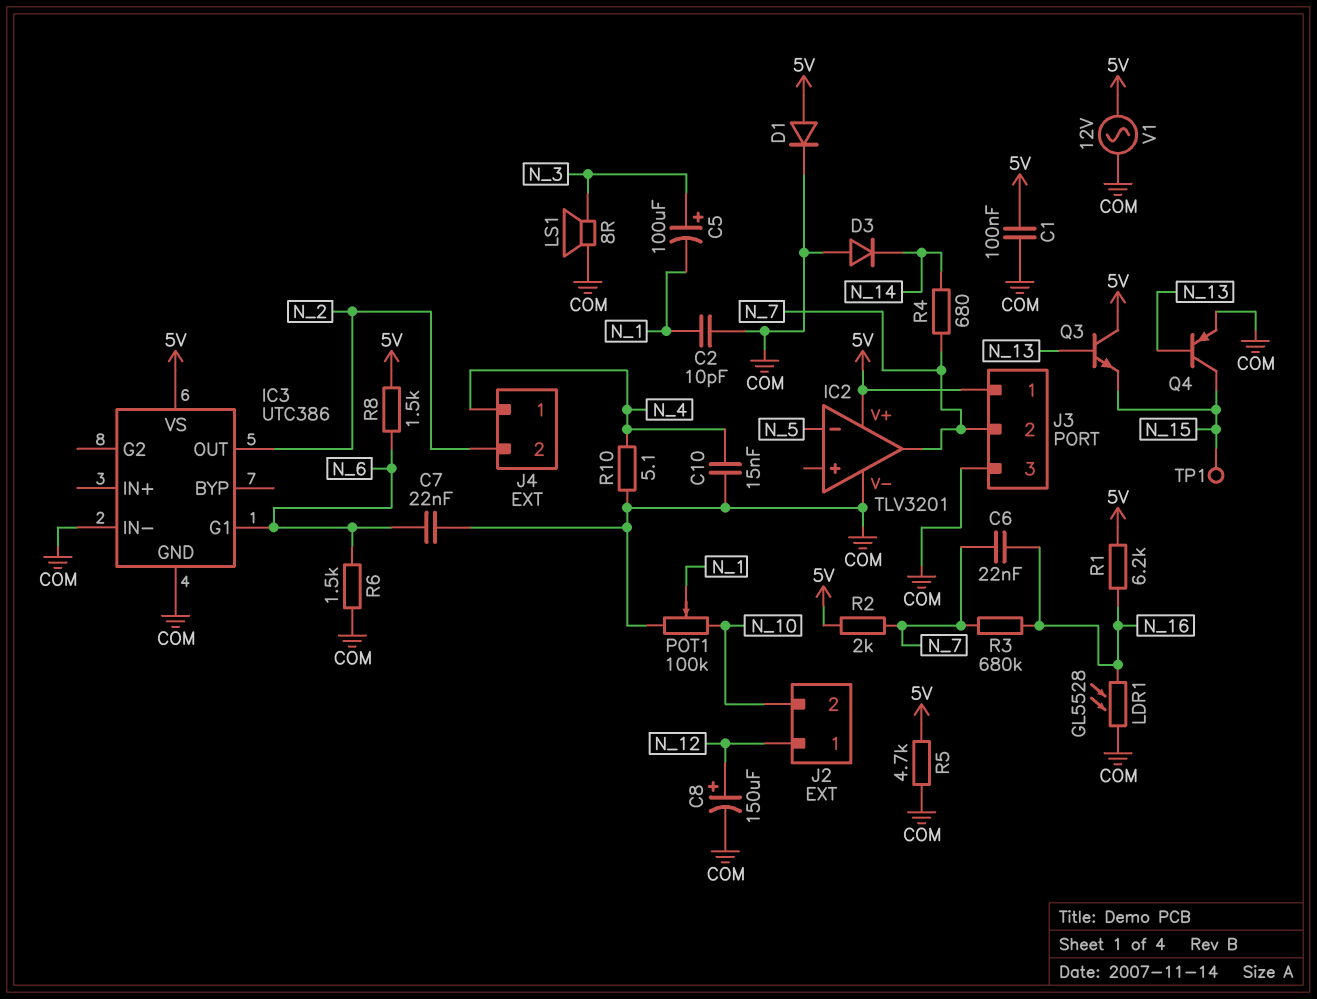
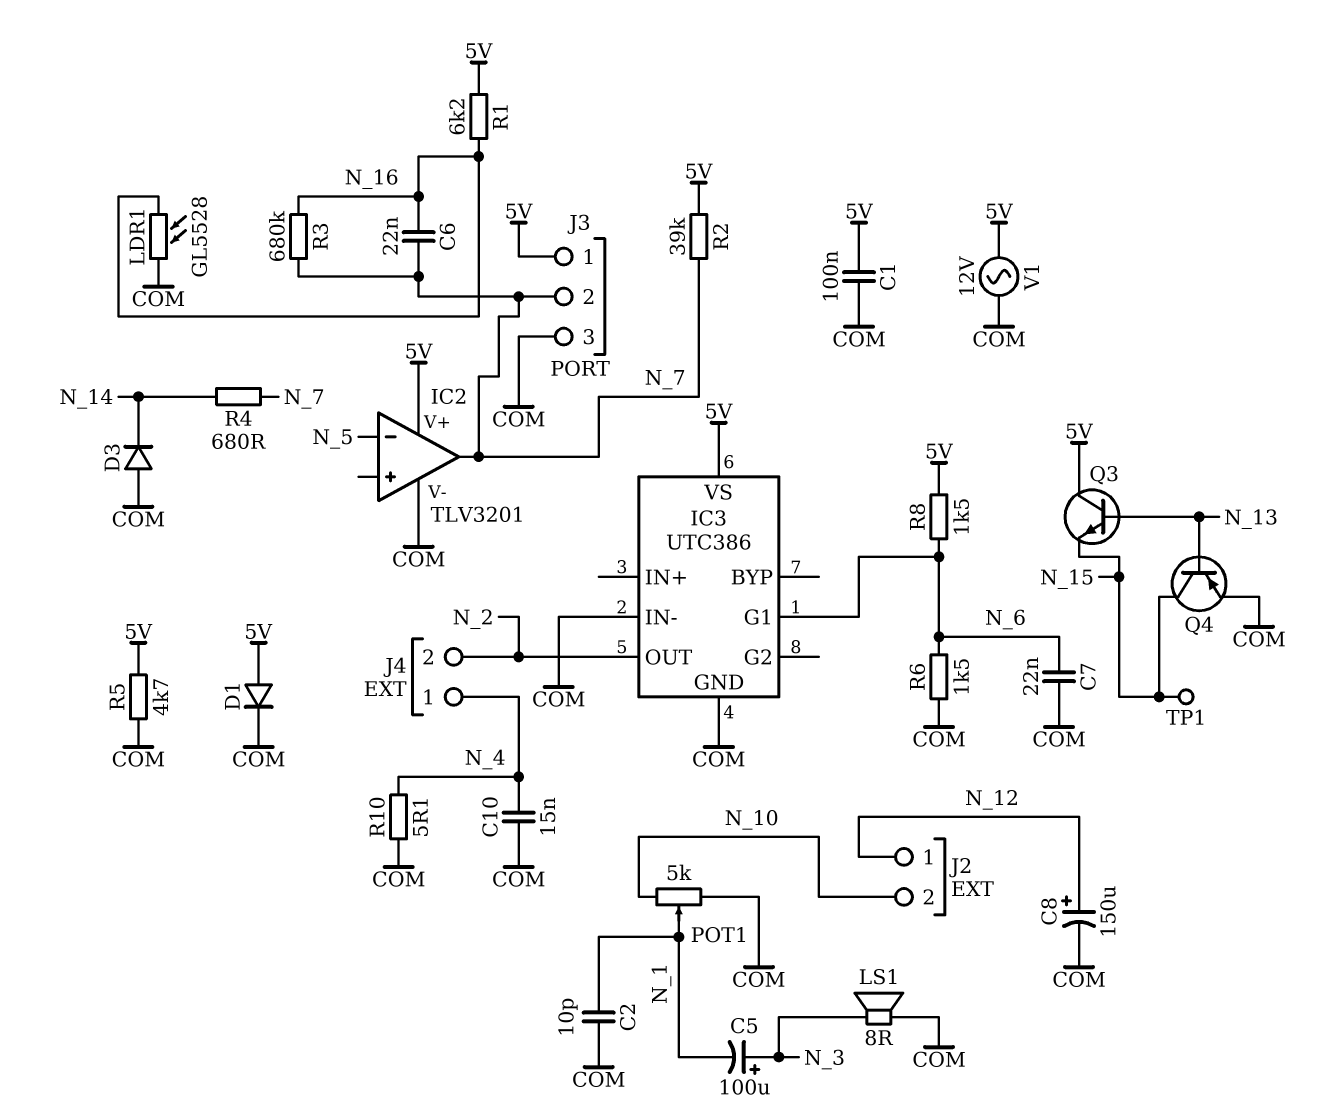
POT1: 100k (COM, N_10, wiper N_1) -> 5k (COM, N_10, wiper N_1)
R2: 2k (5V, N_7) -> 39k (5V, N_7)

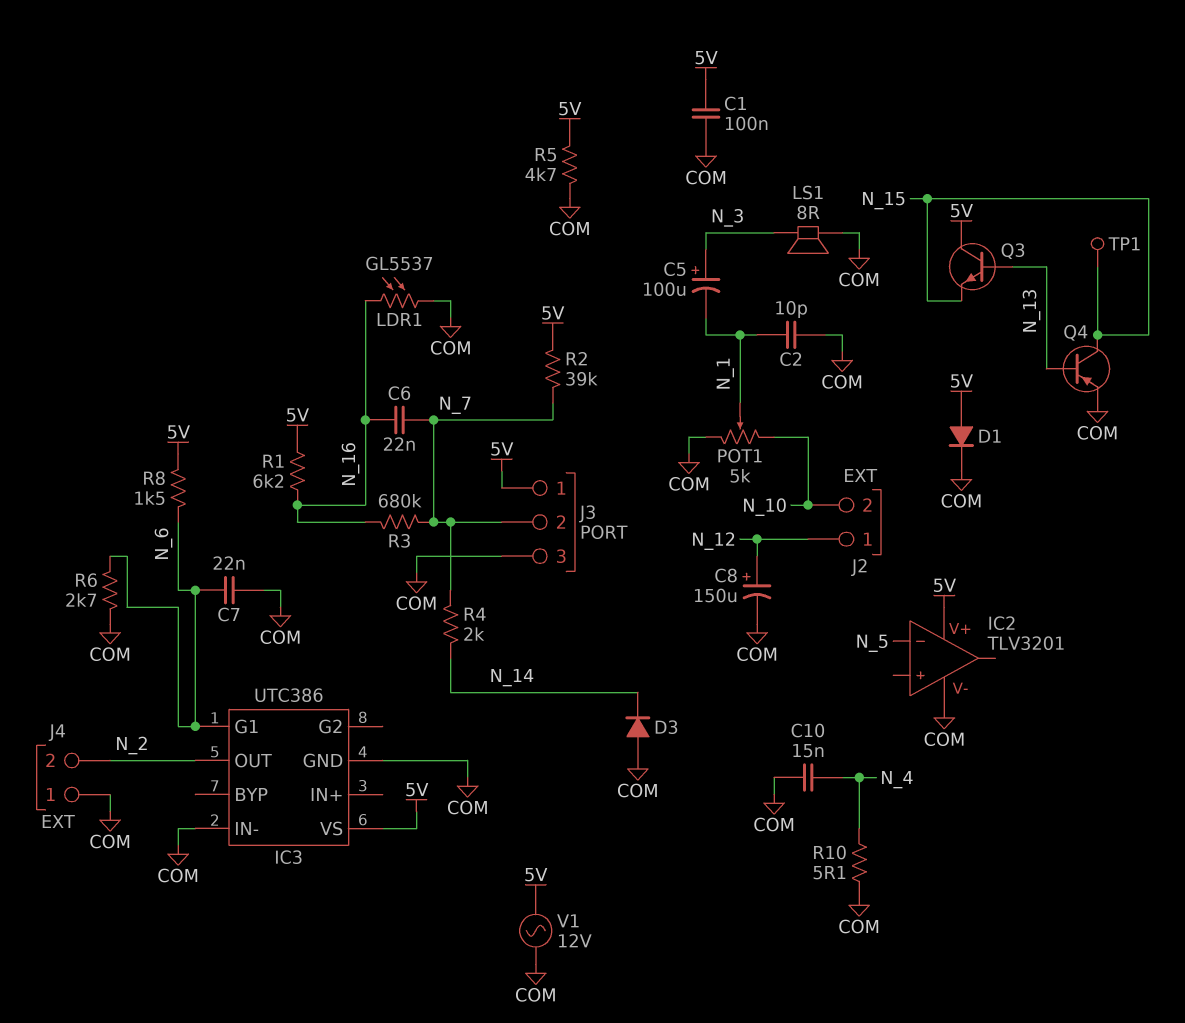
IC2 pin out: N_7 -> none
J4 pin 1: N_4 -> COM
LDR1: GL5528 (COM, N_16) -> GL5537 (COM, N_16)
R4: 680 (N_7, N_14) -> 2k (N_7, N_14)
R6: 1.5k (COM, N_6) -> 2.7k (COM, N_6)

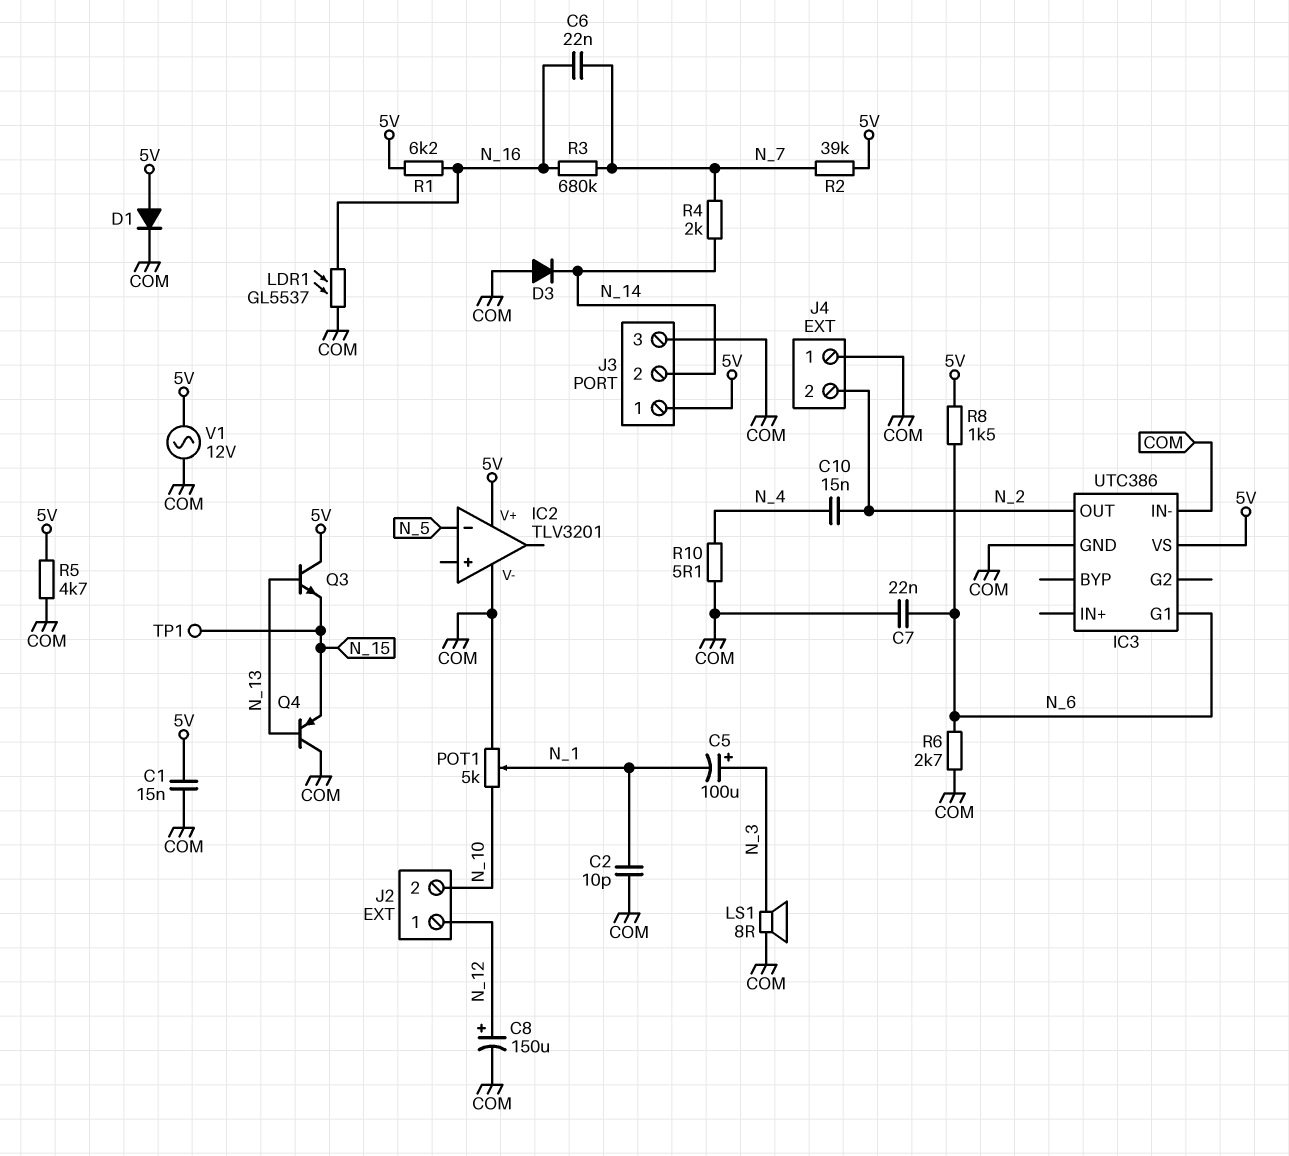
C1: 100nF (5V, COM) -> 15nF (5V, COM)
C10: 15nF (COM, N_4) -> 15nF (N_2, N_4)
J3 pin 2: N_7 -> N_14
Q4: PNP (B N_13, C N_15, E COM) -> PNP (B N_13, C COM, E N_15)

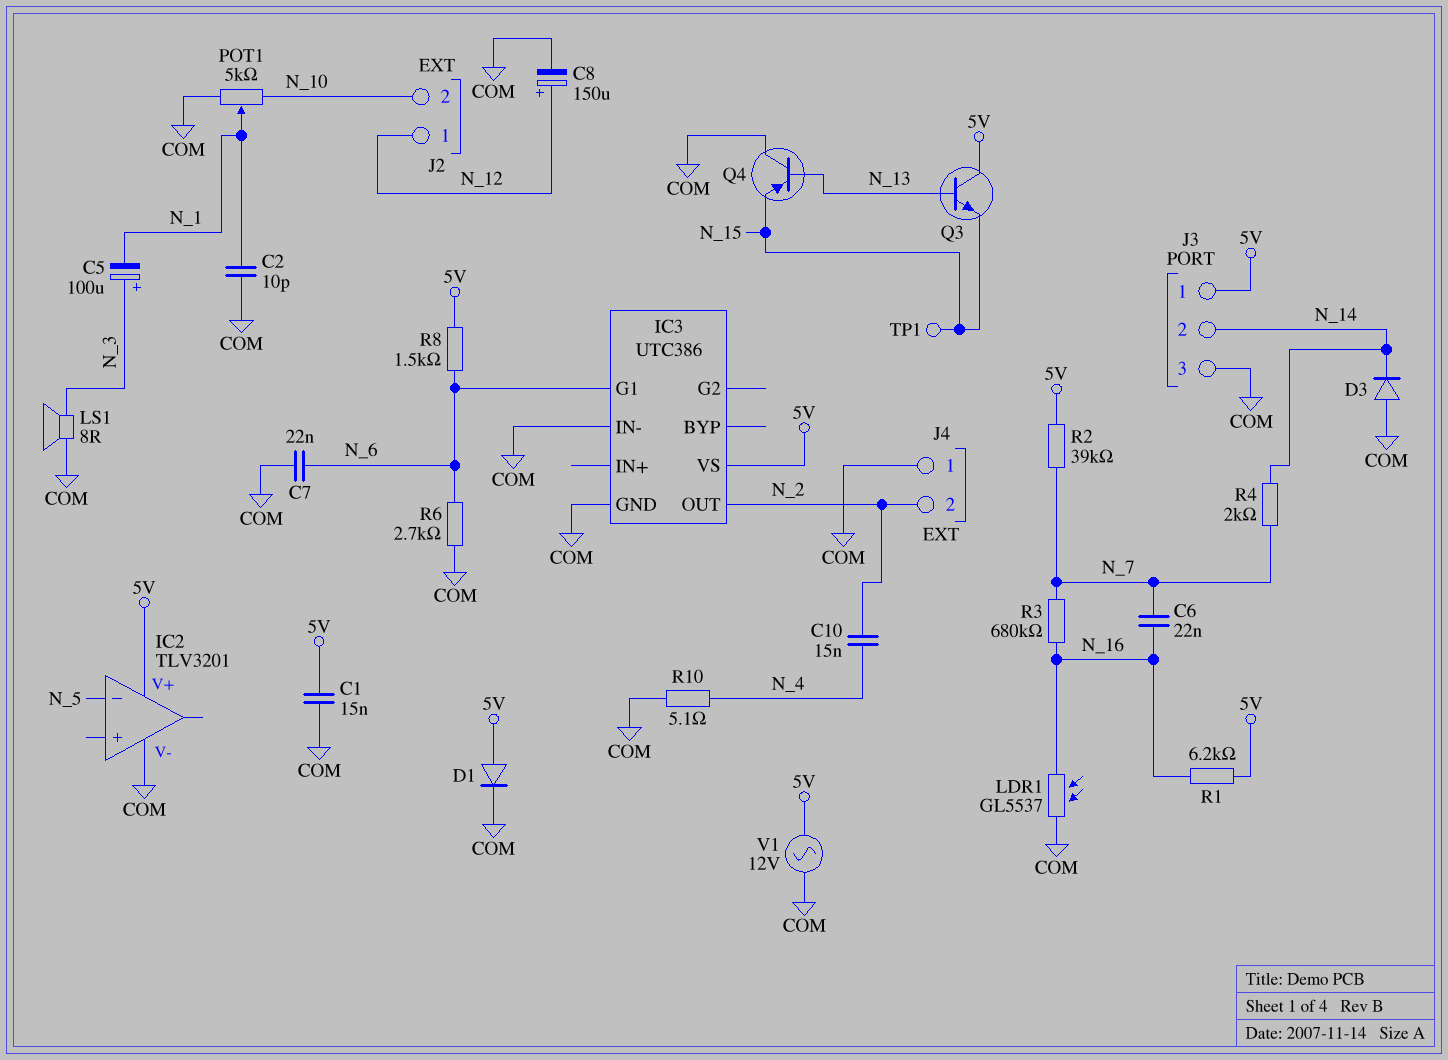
R5: 4.7k (5V, COM) -> none

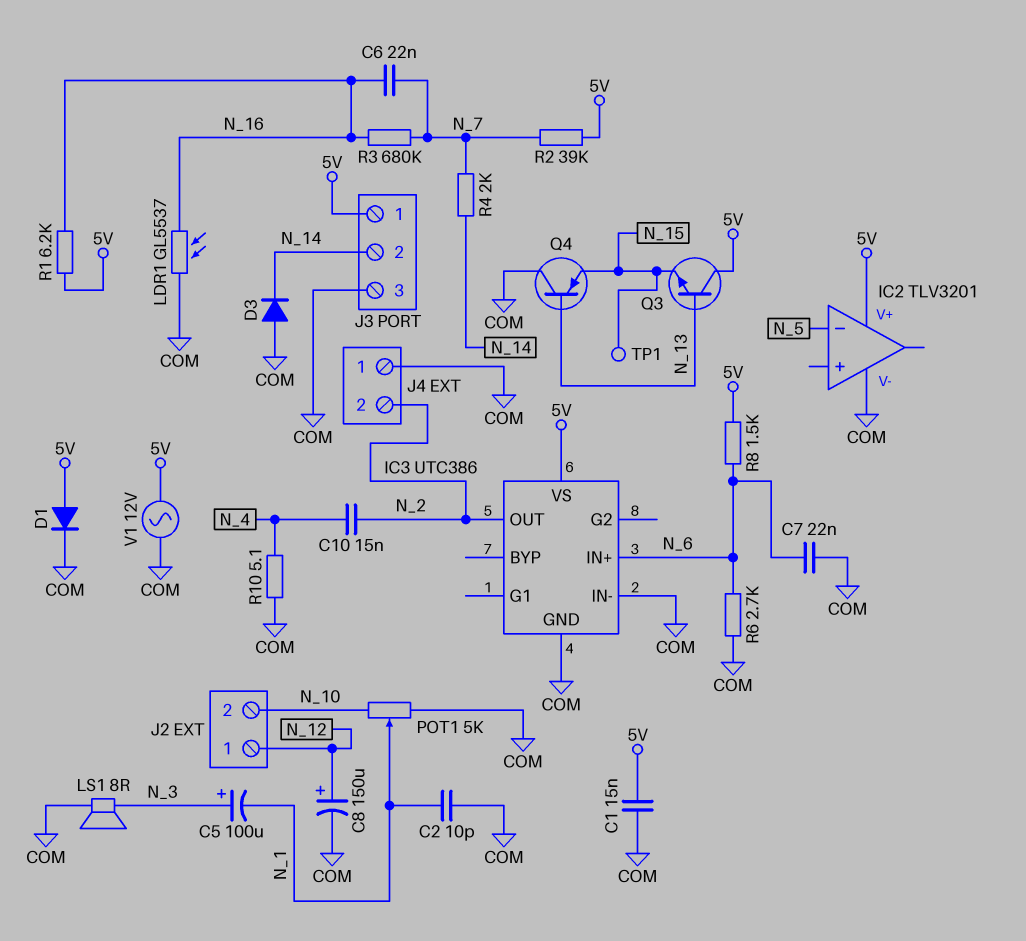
IC3 pin G1: N_6 -> none
IC3 pin IN+: none -> N_6

